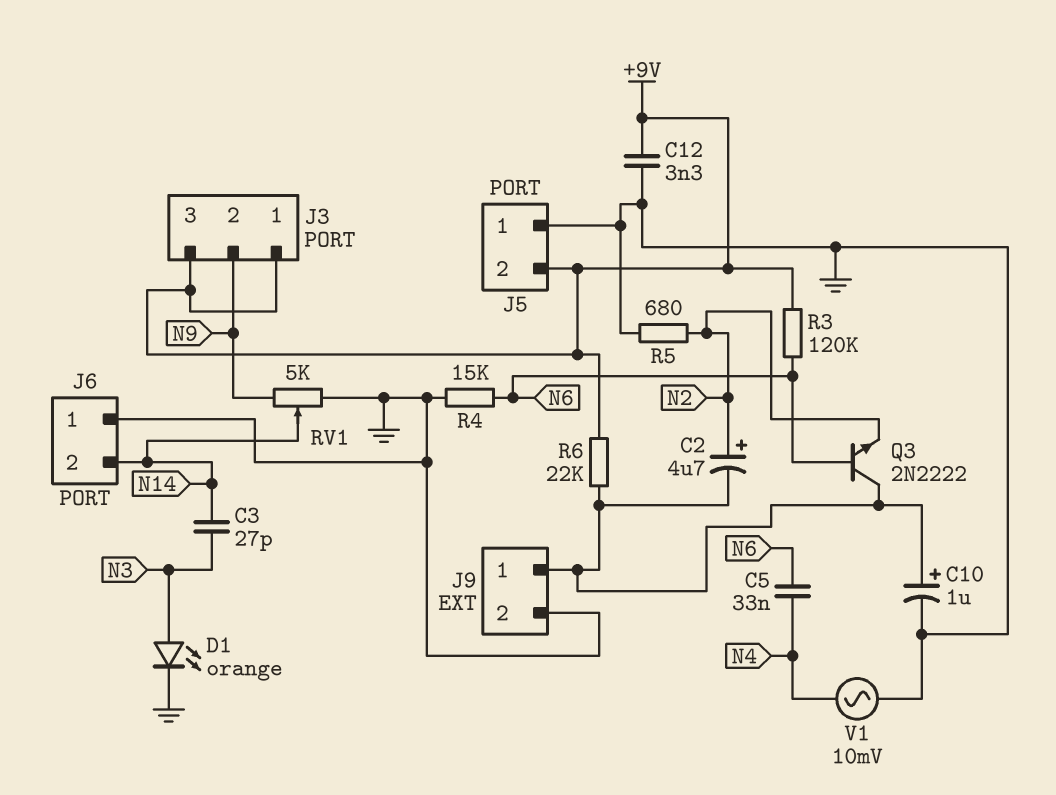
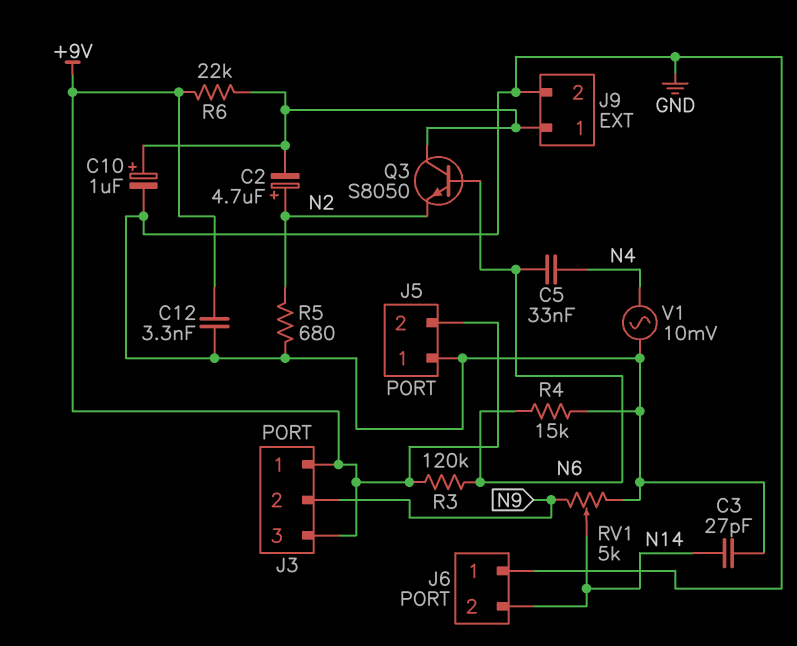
C3: 27pF (N3, N14) -> 27pF (GND, N14)
D1: LED orange (A N3, K GND) -> none
Q3: NPN 2N2222 (B N6, C J9/1, E N2) -> NPN S8050 (B N6, C J9/1, E N2)

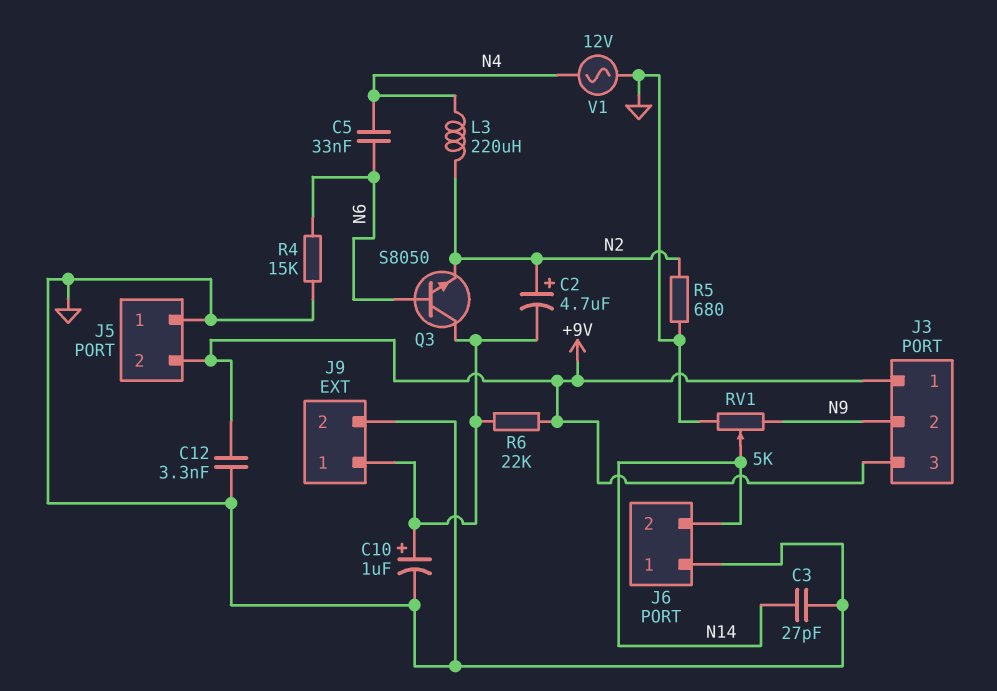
L3: none -> 220uH (N2, N4)
R3: 120k (+9V, N6) -> none
V1: AC 10mV (GND, N4) -> AC 12V (GND, N4)

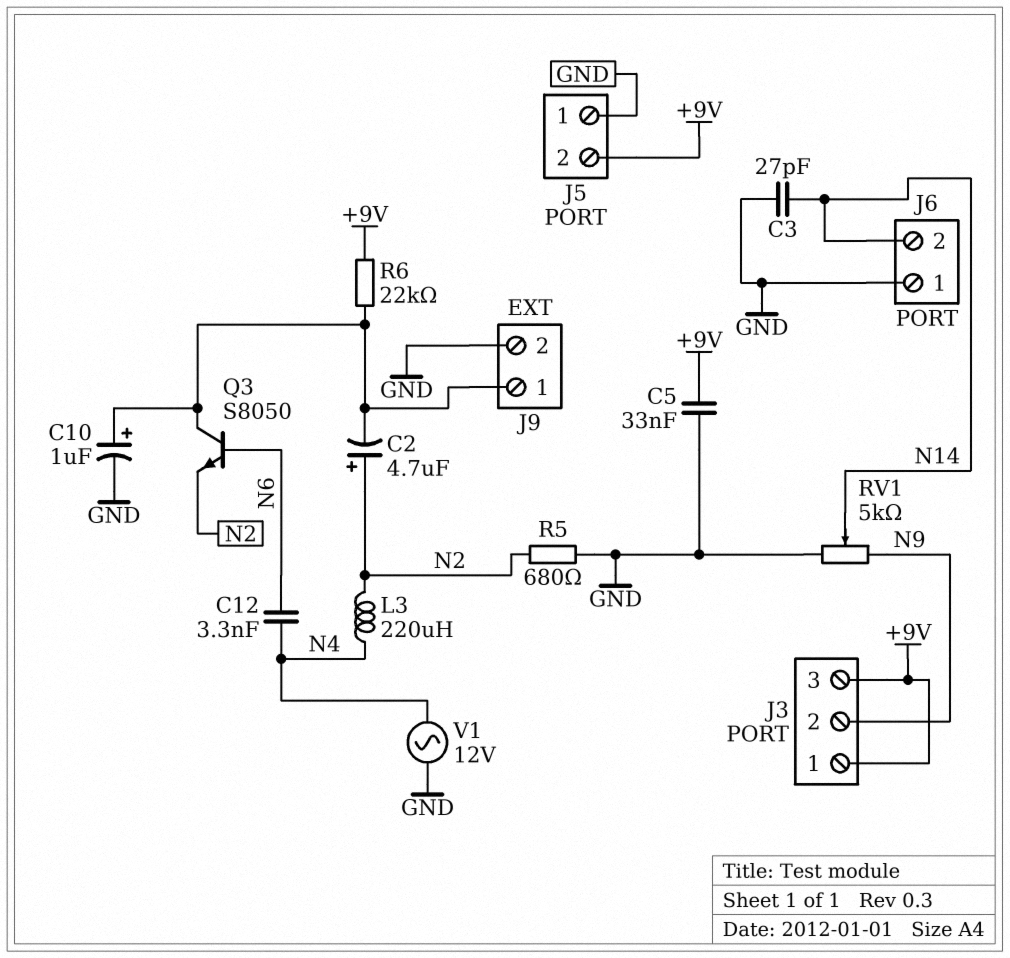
C5: 33nF (N4, N6) -> 33nF (+9V, GND)
C12: 3.3nF (+9V, GND) -> 3.3nF (N4, N6)
R4: 15k (GND, N6) -> none

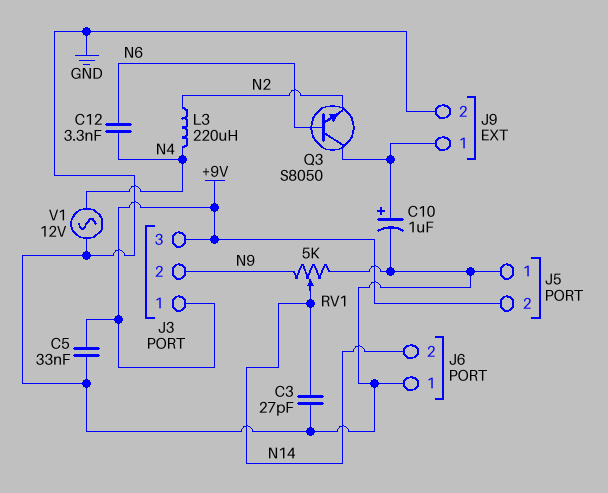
C2: 4.7uF (plus N2, minus J9/1) -> none
R5: 680 (GND, N2) -> none
R6: 22k (+9V, J9/1) -> none

